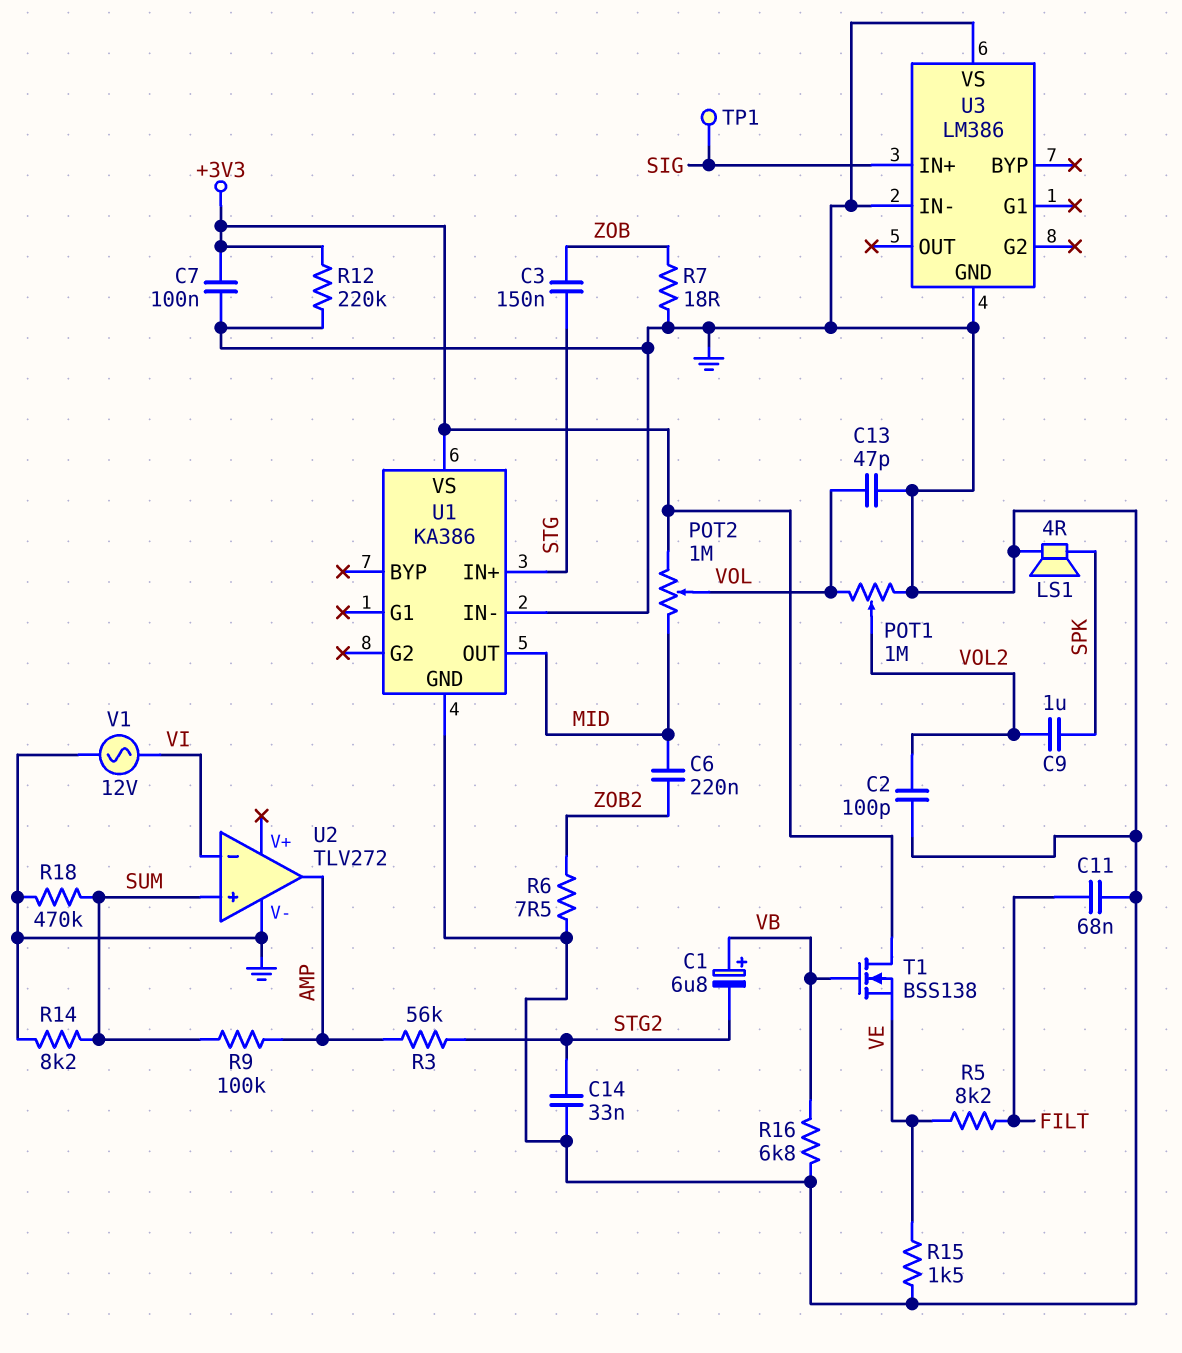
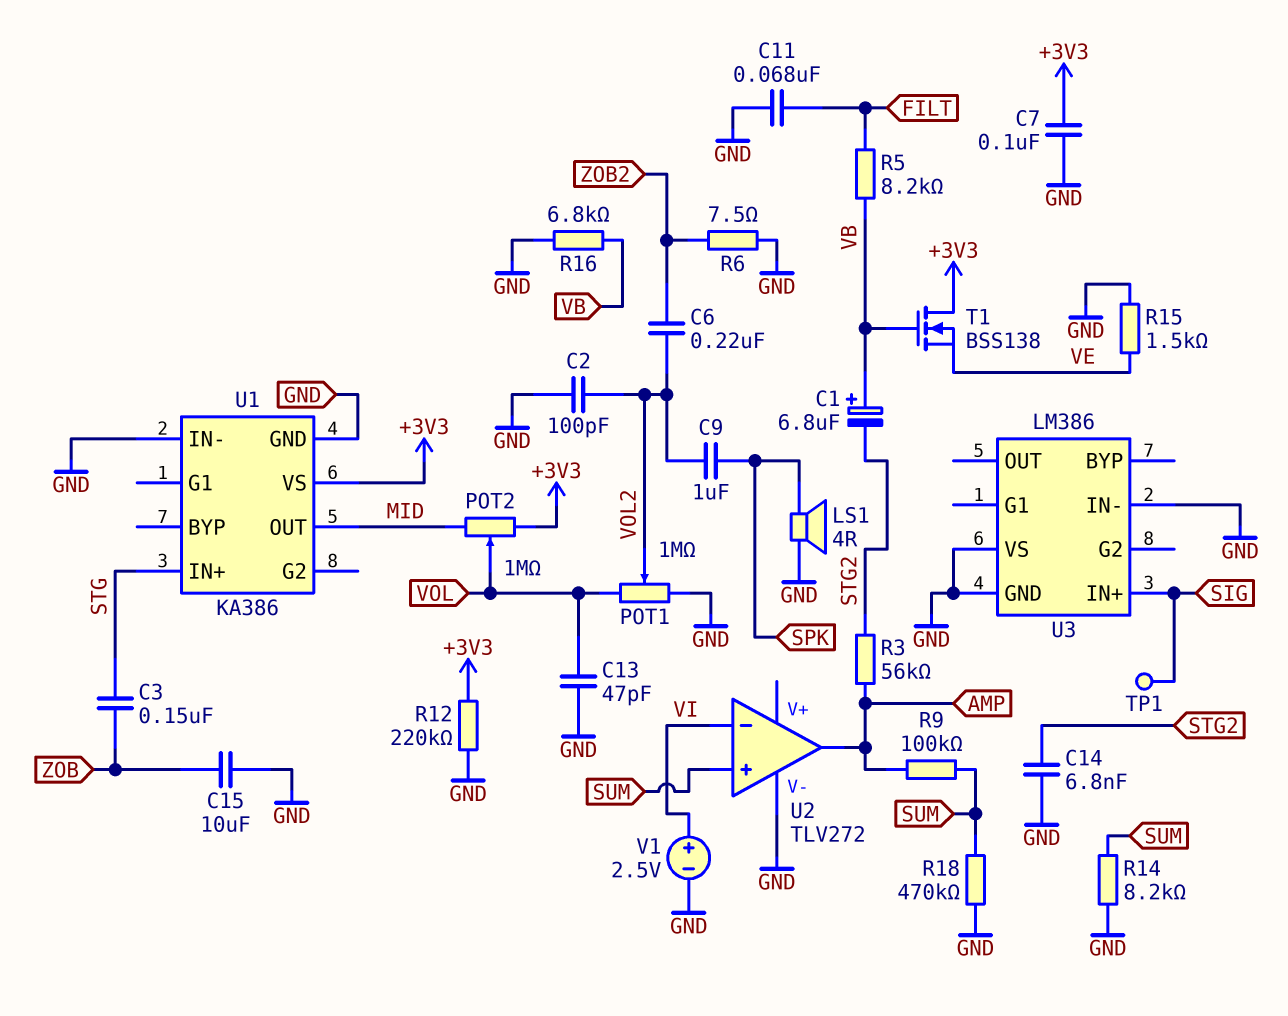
C6: 220nF (MID, ZOB2) -> 220nF (VOL2, ZOB2)
C14: 33nF (GND, STG2) -> 6.8nF (GND, STG2)
C15: none -> 10uF (GND, ZOB)
R5: 8.2k (FILT, VE) -> 8.2k (FILT, VB)
R7: 18 (GND, ZOB) -> none
V1: AC 12V (GND, VI) -> 2.5V (plus VI, minus GND)

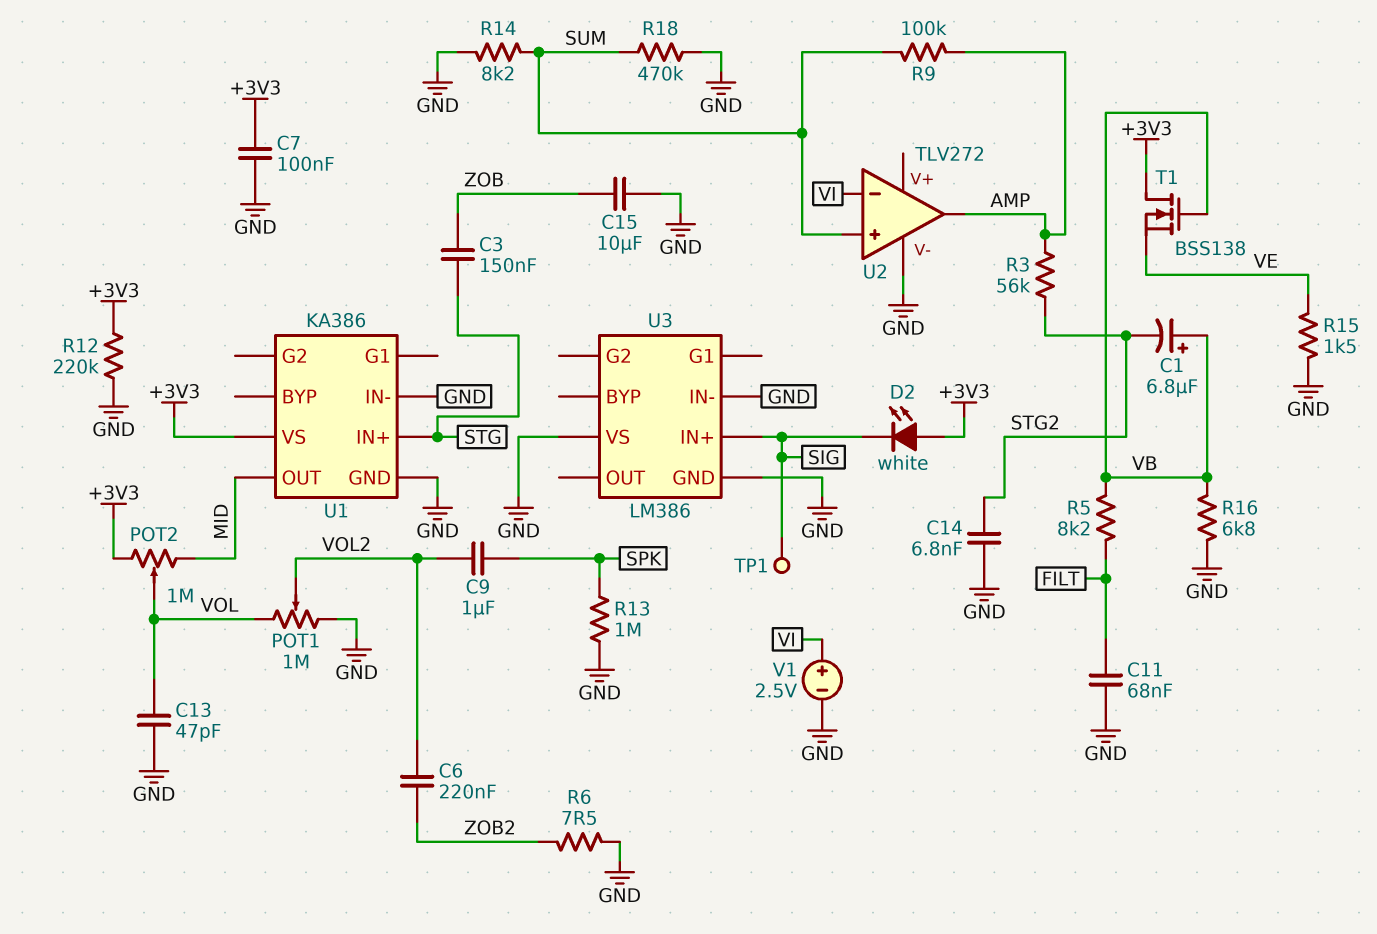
C2: 100pF (GND, VOL2) -> none
D2: none -> LED white (A +3V3, K SIG)
LS1: speaker 4R (GND, SPK) -> none
R13: none -> 1M (GND, SPK)

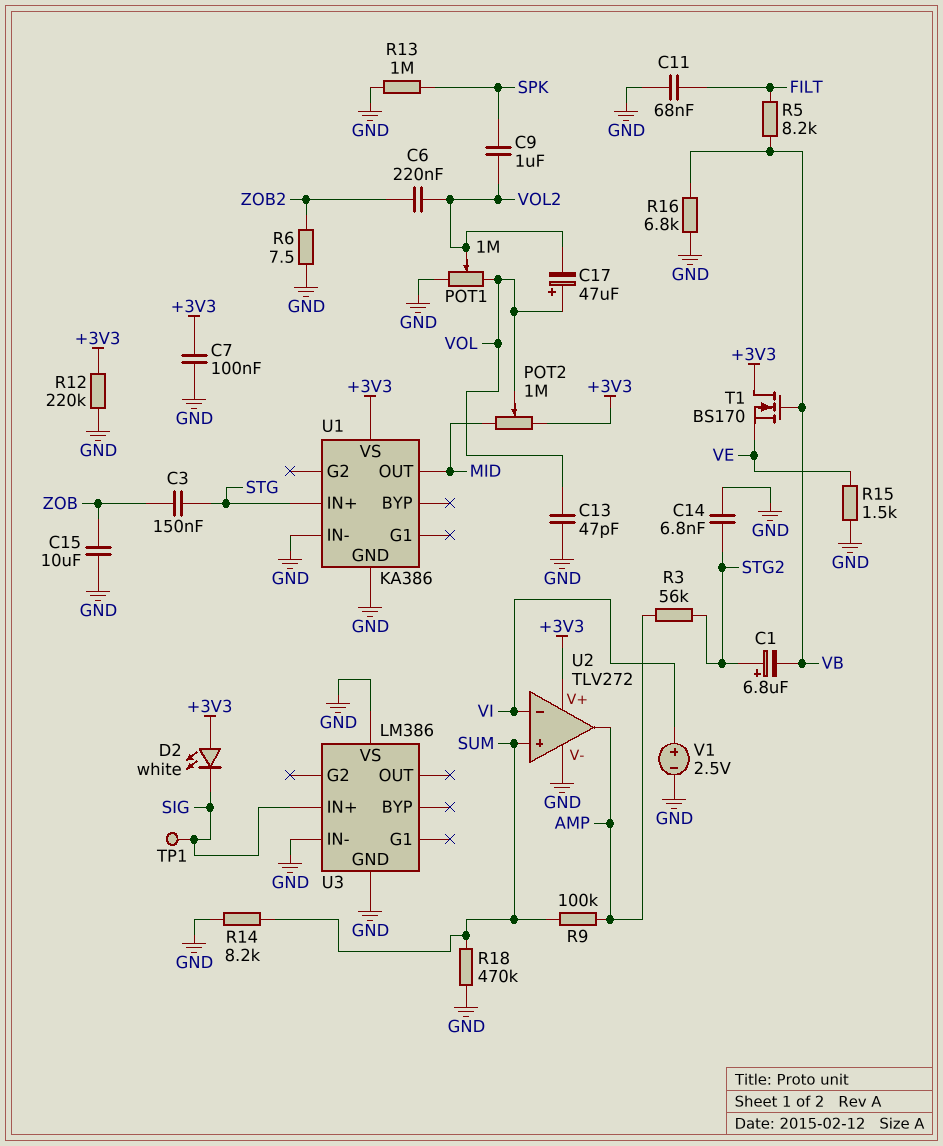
C1: 6.8uF (plus VB, minus STG2) -> 6.8uF (plus STG2, minus VB)
C17: none -> 47uF (plus VOL, minus VOL2)
T1: NMOS BSS138 (G VB, D +3V3, S VE) -> NMOS BS170 (G VB, D +3V3, S VE)
U2 pin V+: none -> +3V3

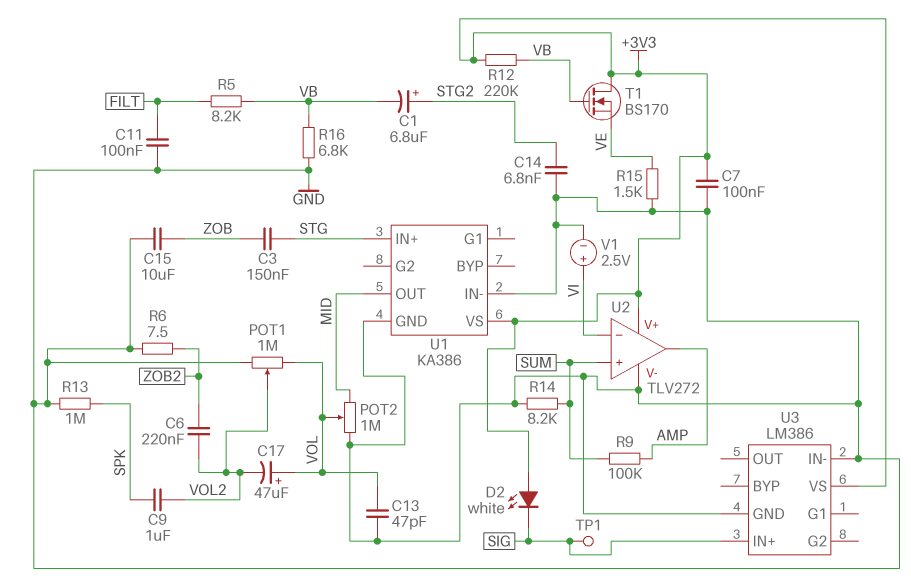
C11: 68nF (FILT, GND) -> 100nF (FILT, GND)
POT2: 1M (+3V3, MID, wiper VOL) -> 1M (GND, MID, wiper VOL)
R3: 56k (AMP, STG2) -> none
R12: 220k (+3V3, GND) -> 220k (+3V3, VB)
R18: 470k (GND, SUM) -> none
U3 pin VS: GND -> +3V3

